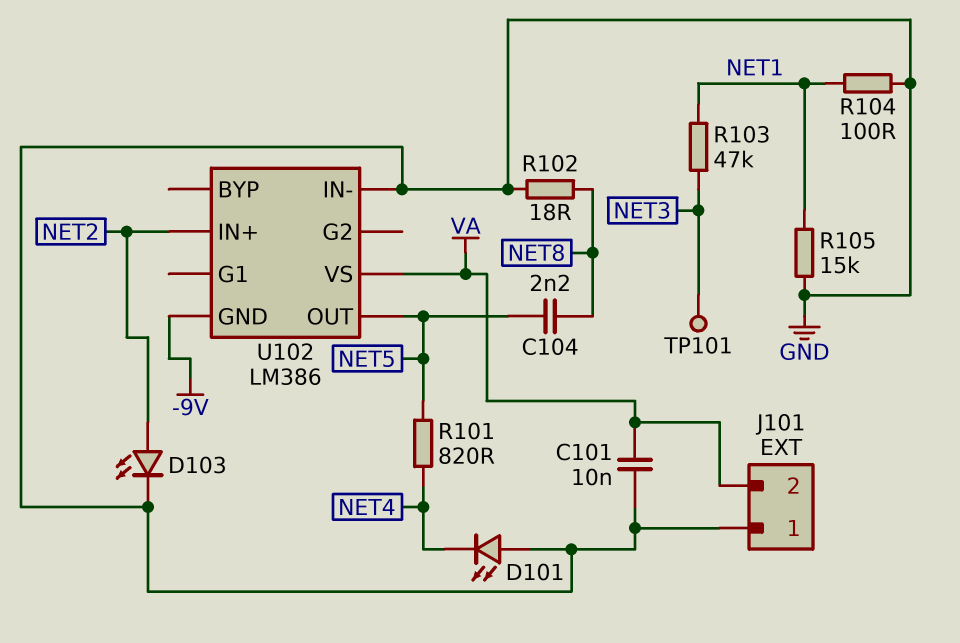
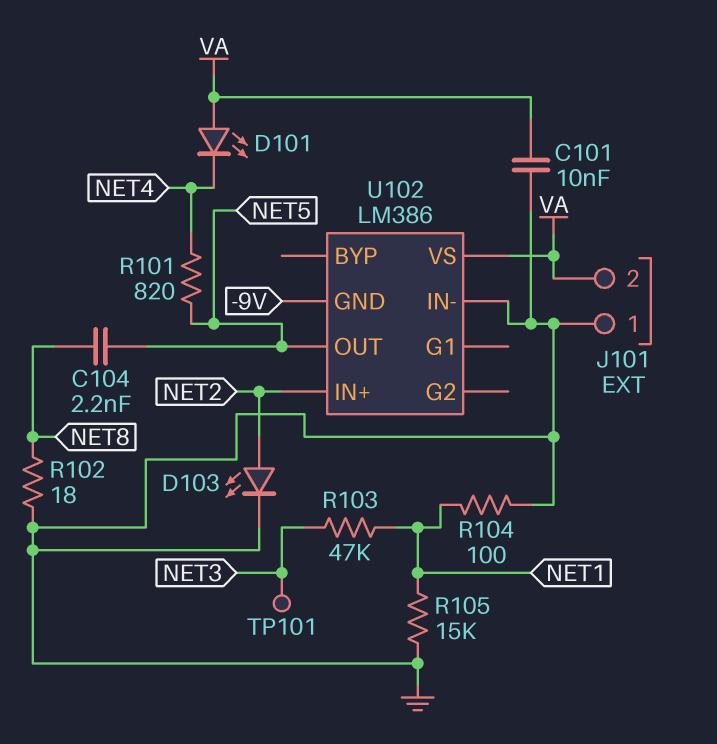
D101: LED (A GND, K NET4) -> LED (A VA, K NET4)

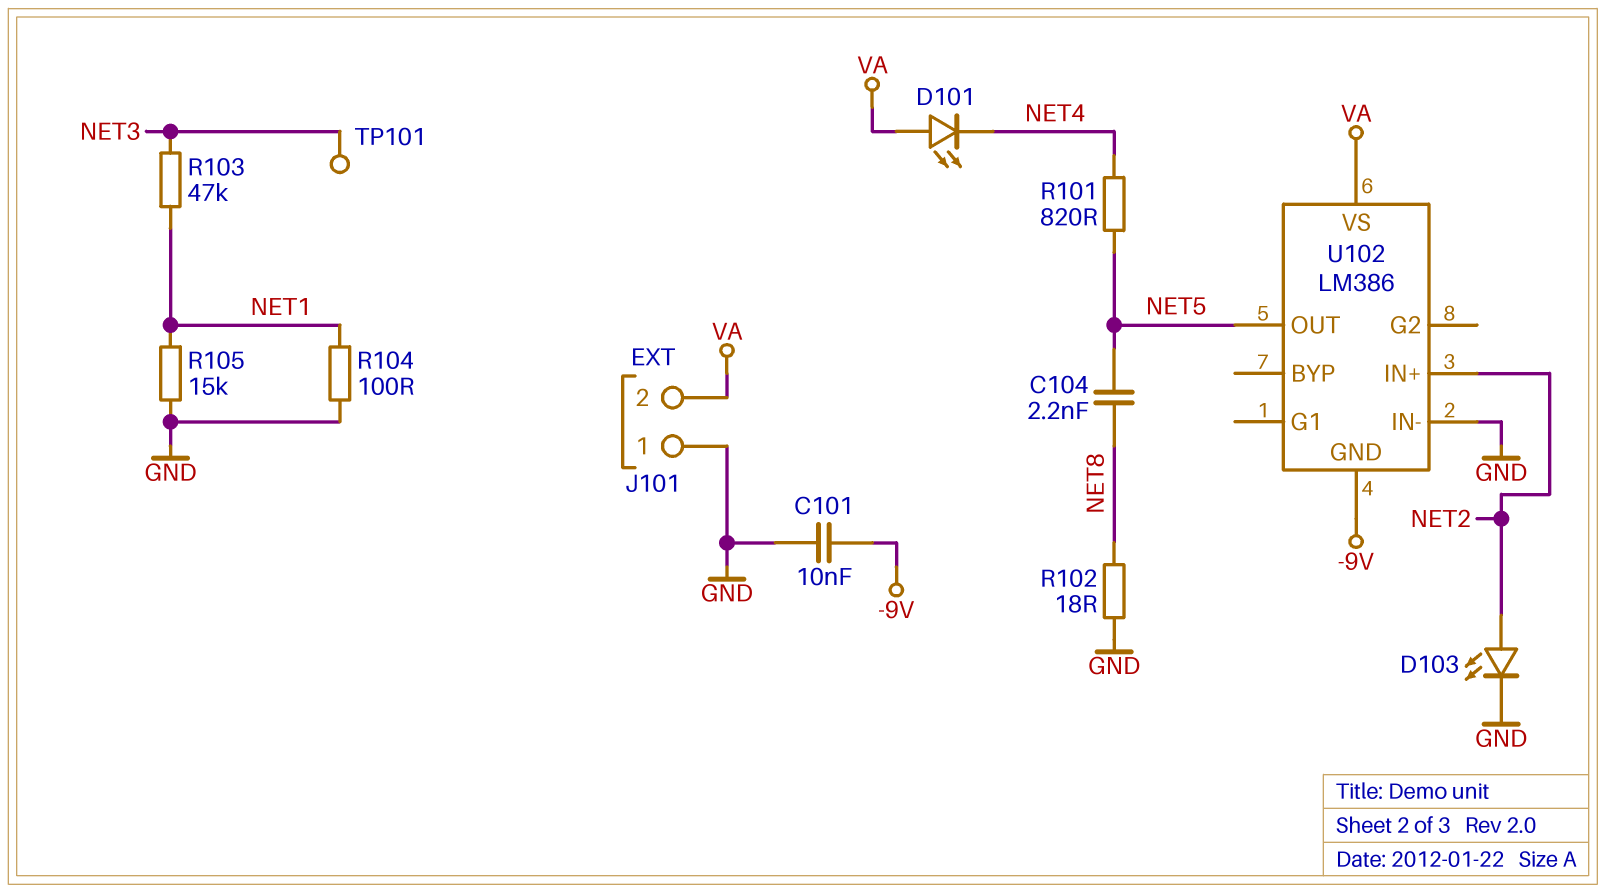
C101: 10nF (GND, VA) -> 10nF (-9V, GND)

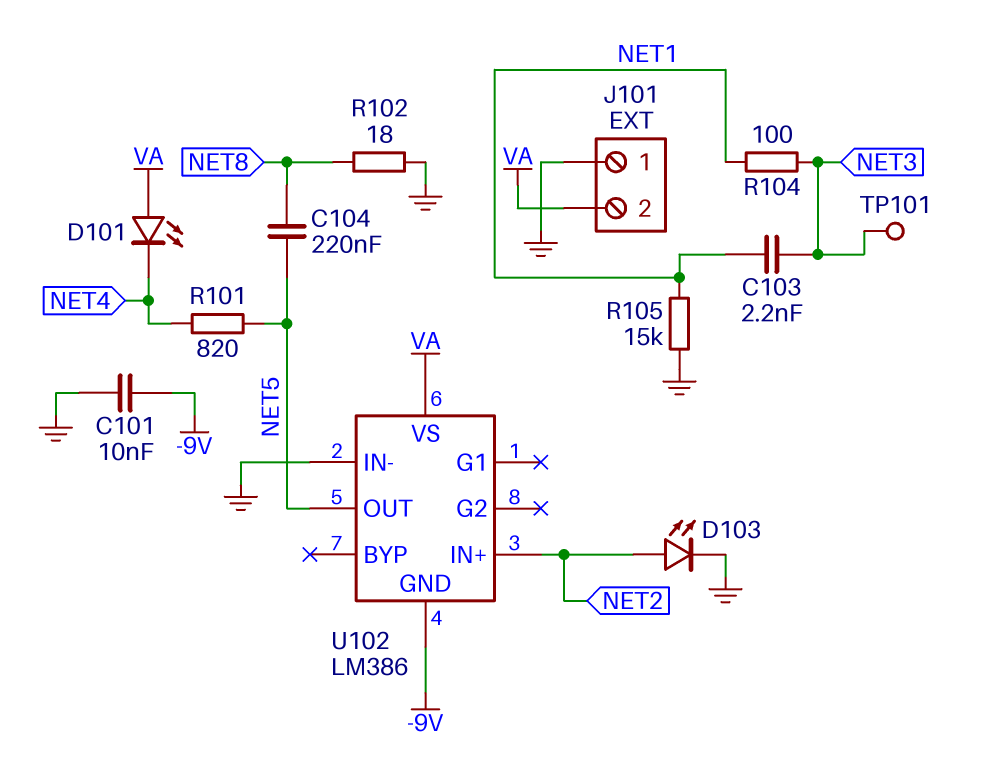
C103: none -> 2.2nF (NET1, NET3)
C104: 2.2nF (NET5, NET8) -> 220nF (NET5, NET8)
R103: 47k (NET1, NET3) -> none
R104: 100 (GND, NET1) -> 100 (NET1, NET3)

